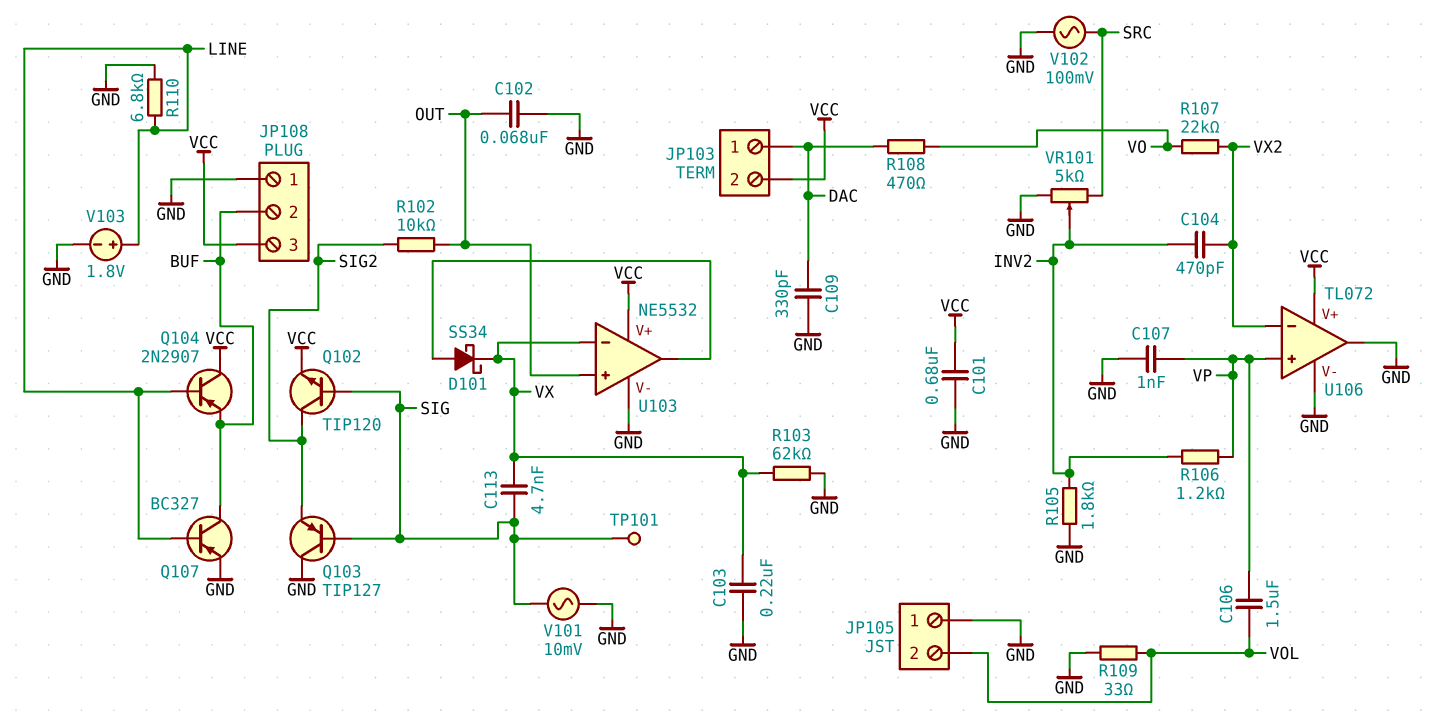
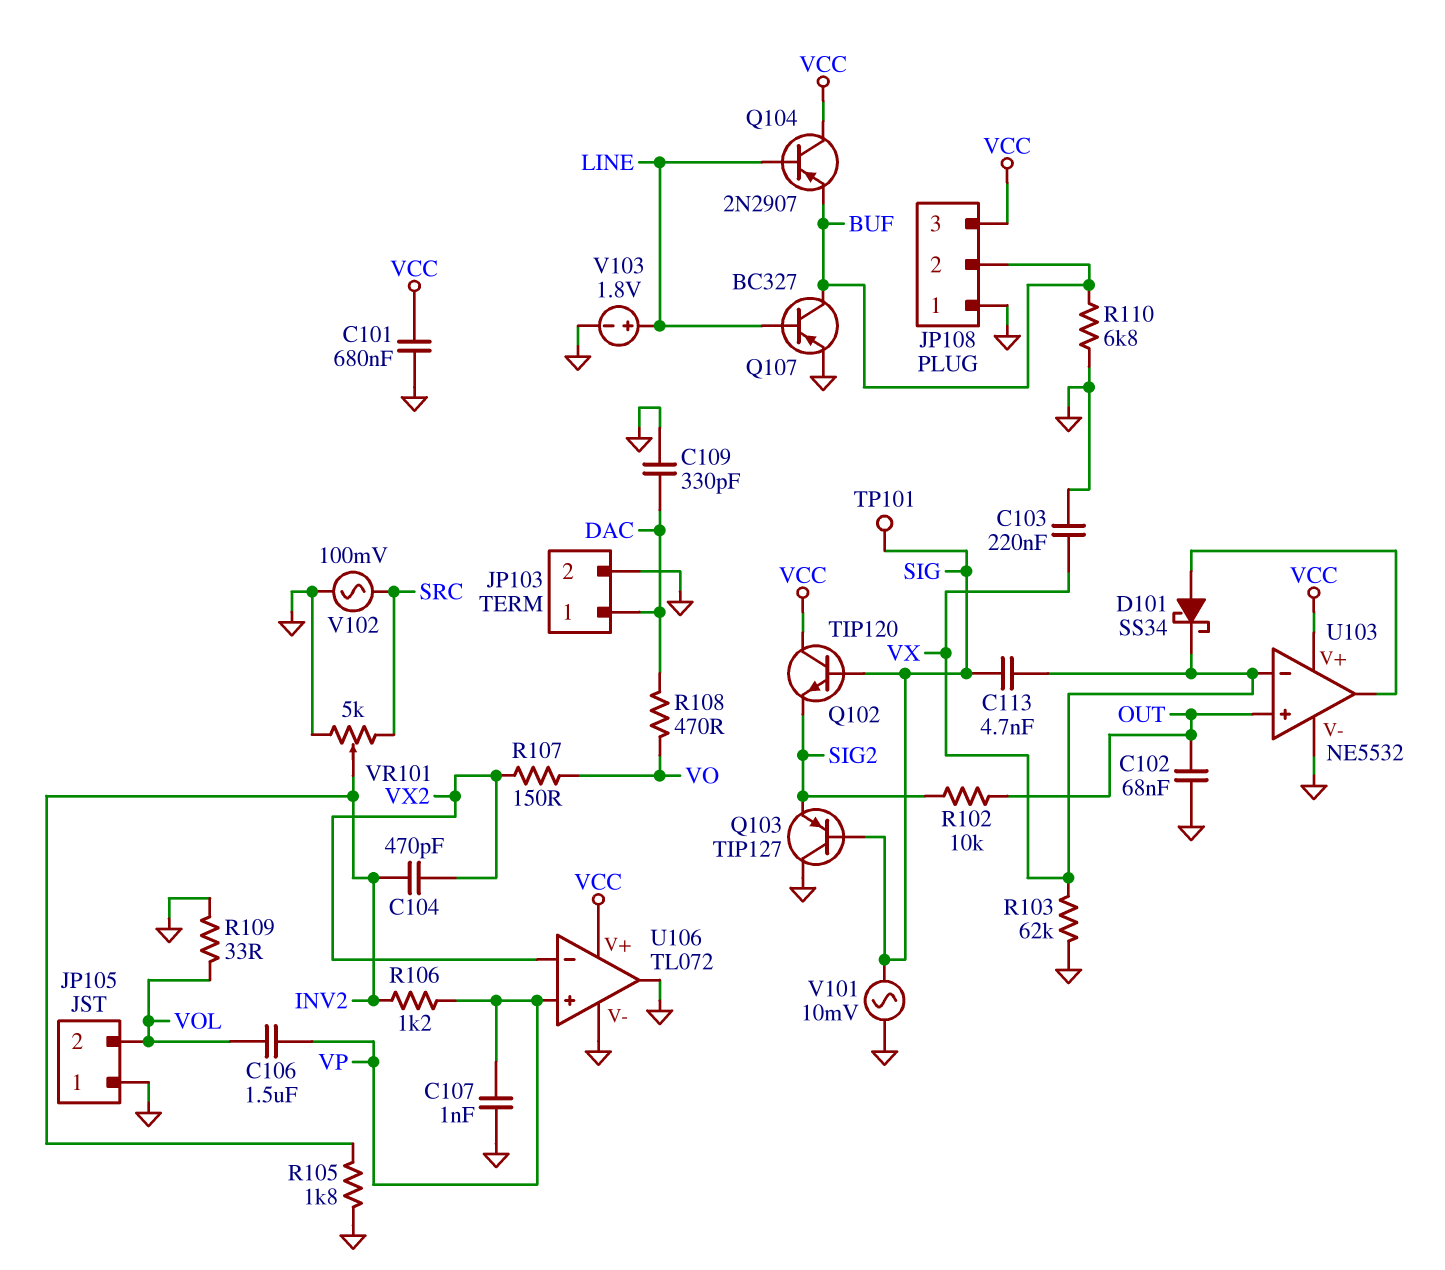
JP103 pin 2: VCC -> GND
Q102: NPN TIP120 (B SIG, C SIG2, E VCC) -> NPN TIP120 (B SIG, C VCC, E SIG2)
R107: 22k (VO, VX2) -> 150 (VO, VX2)
R110: 6.8k (GND, LINE) -> 6.8k (BUF, GND)

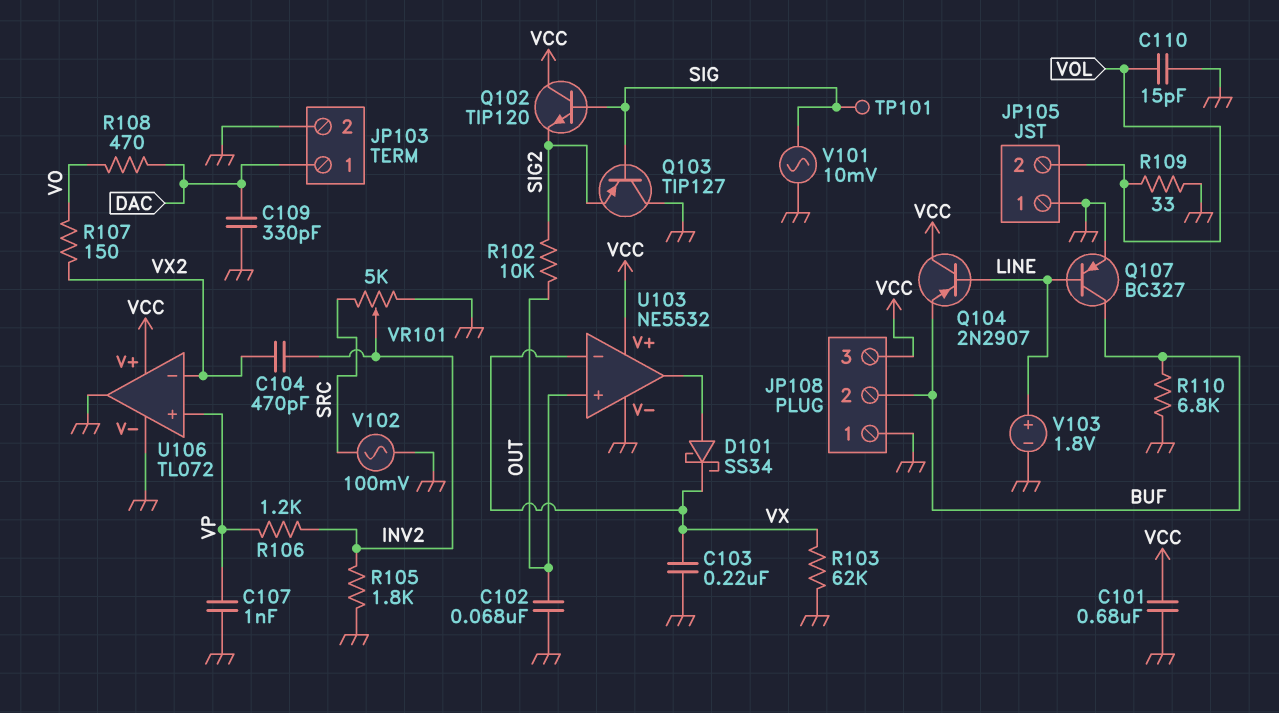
C106: 1.5uF (VOL, VP) -> none
C110: none -> 15pF (GND, VOL)
C113: 4.7nF (SIG, VX) -> none

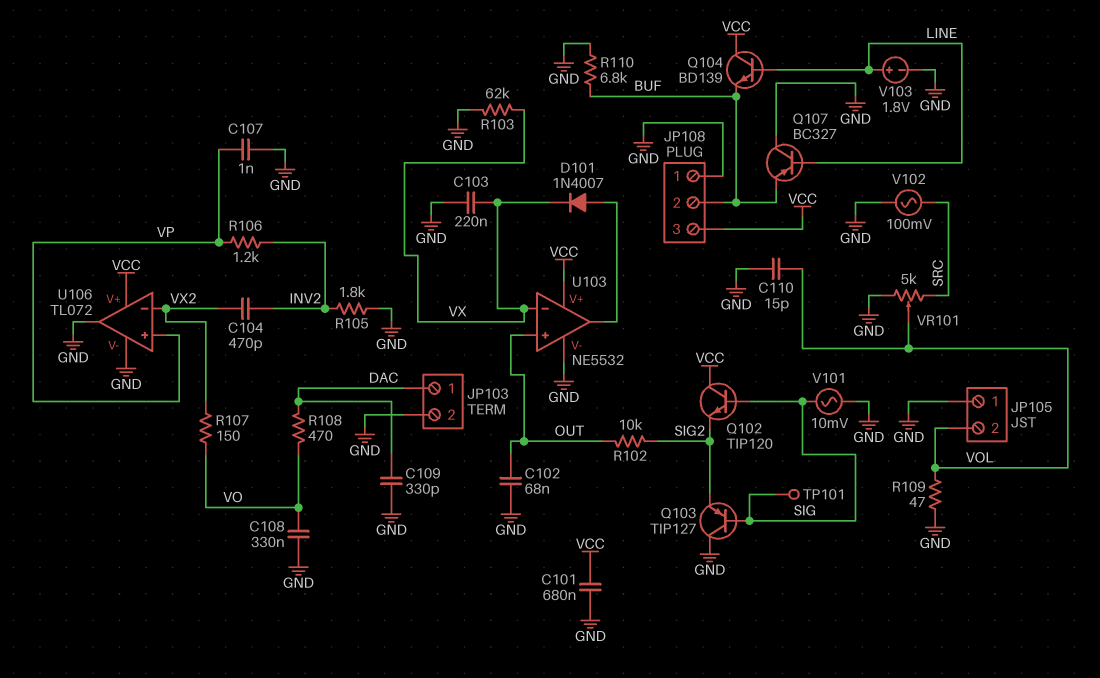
C108: none -> 330nF (GND, VO)
D101: schottky SS34 (A U103/out, K VX) -> diode 1N4007 (A U103/out, K VX)
Q104: PNP 2N2907 (B LINE, C VCC, E BUF) -> NPN BD139 (B LINE, C VCC, E BUF)
Q107: PNP BC327 (B LINE, C BUF, E GND) -> PNP BC327 (B LINE, C GND, E BUF)
R109: 33 (GND, VOL) -> 47 (GND, VOL)
VR101: 5k (GND, SRC, wiper INV2) -> 5k (GND, SRC, wiper VOL)

